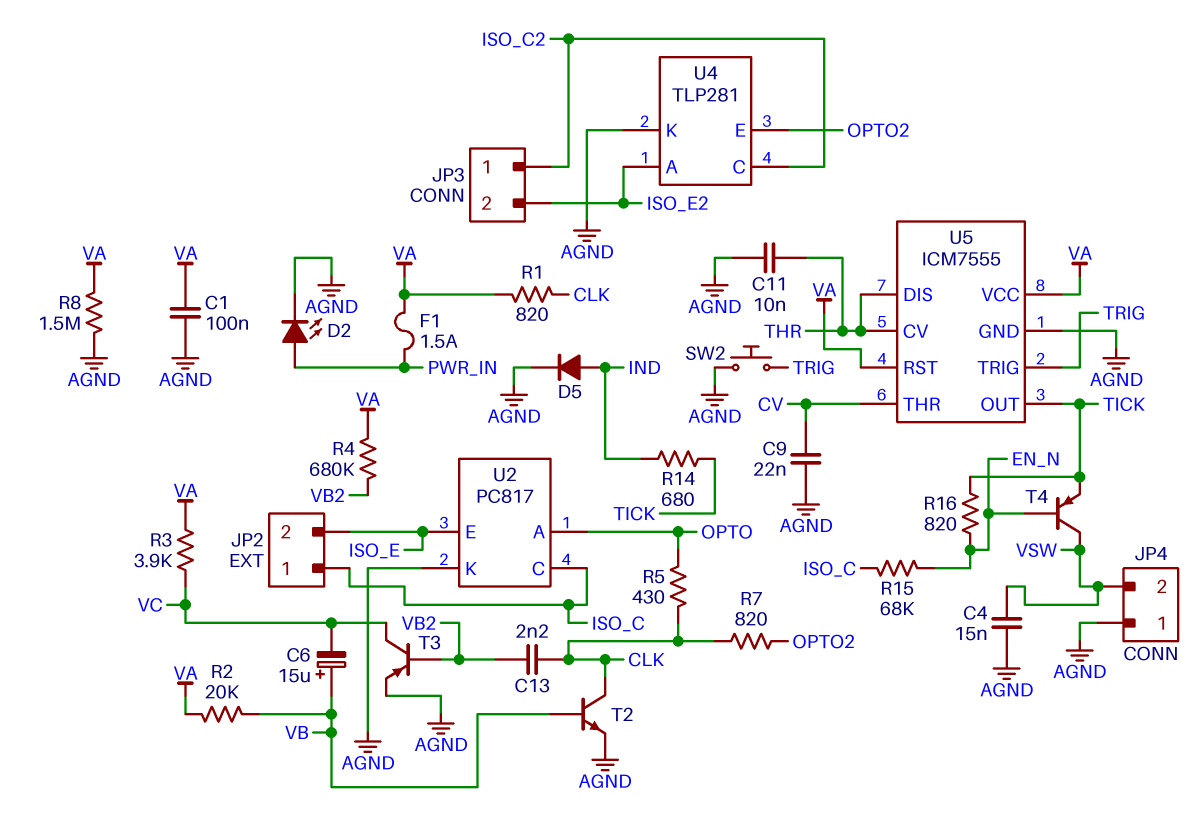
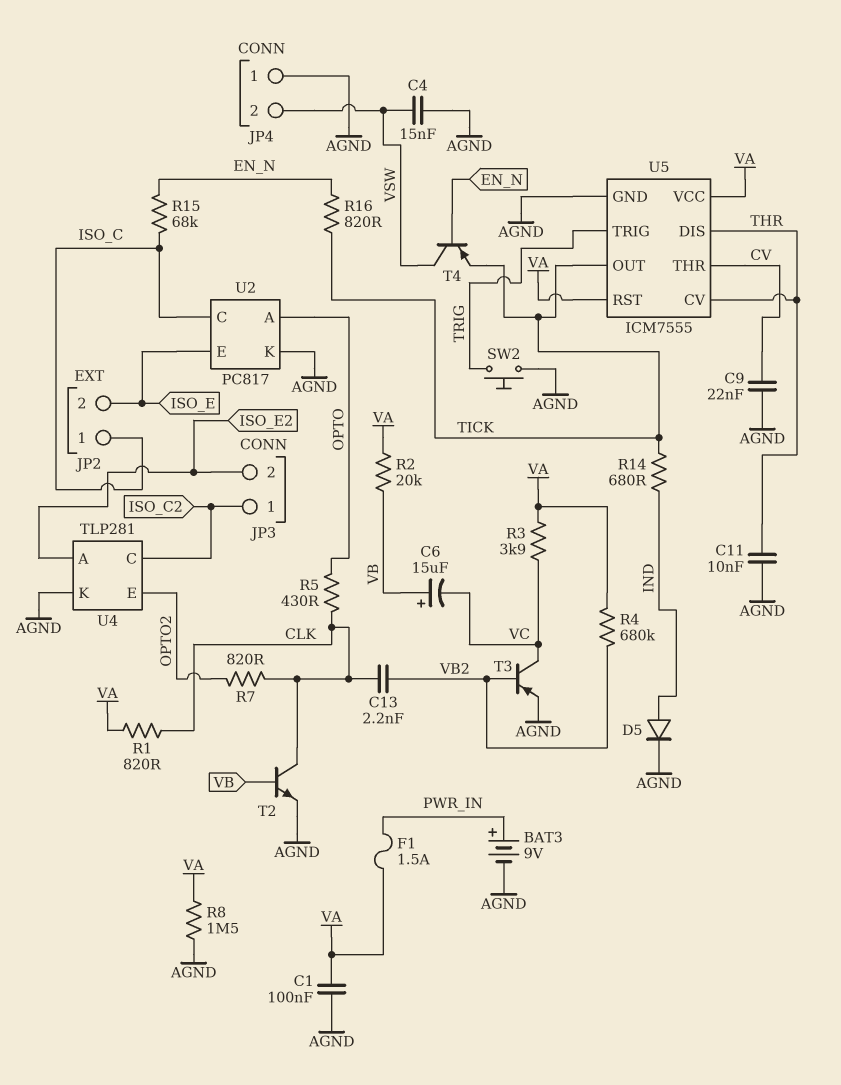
BAT3: none -> 9V (plus PWR_IN, minus AGND)
D2: LED (A PWR_IN, K AGND) -> none

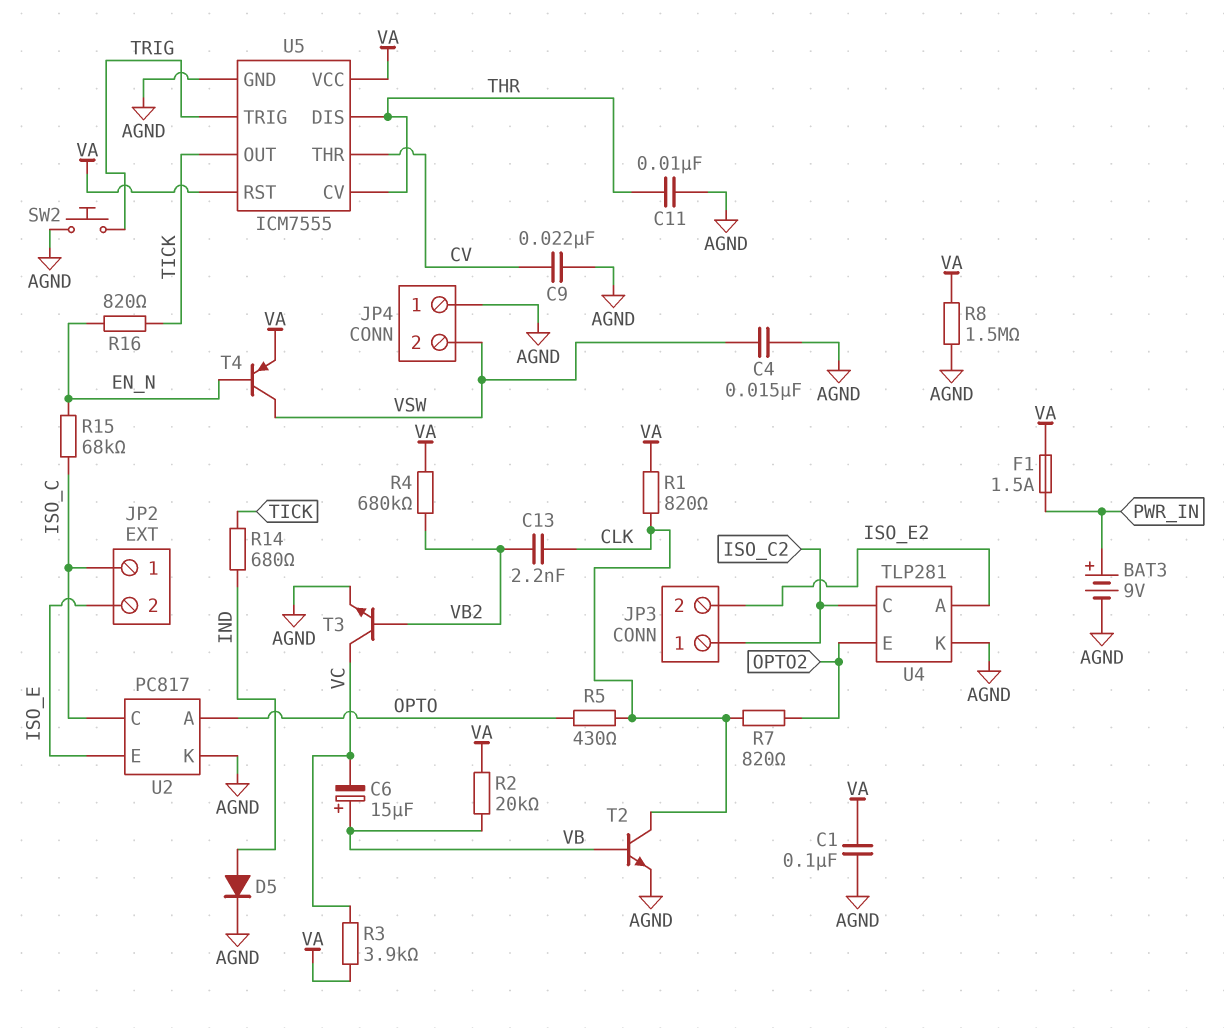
T3: PNP (B VB2, C VC, E AGND) -> NPN (B VB2, C VC, E AGND)
T4: PNP (B EN_N, C VSW, E TICK) -> PNP (B EN_N, C VSW, E VA)

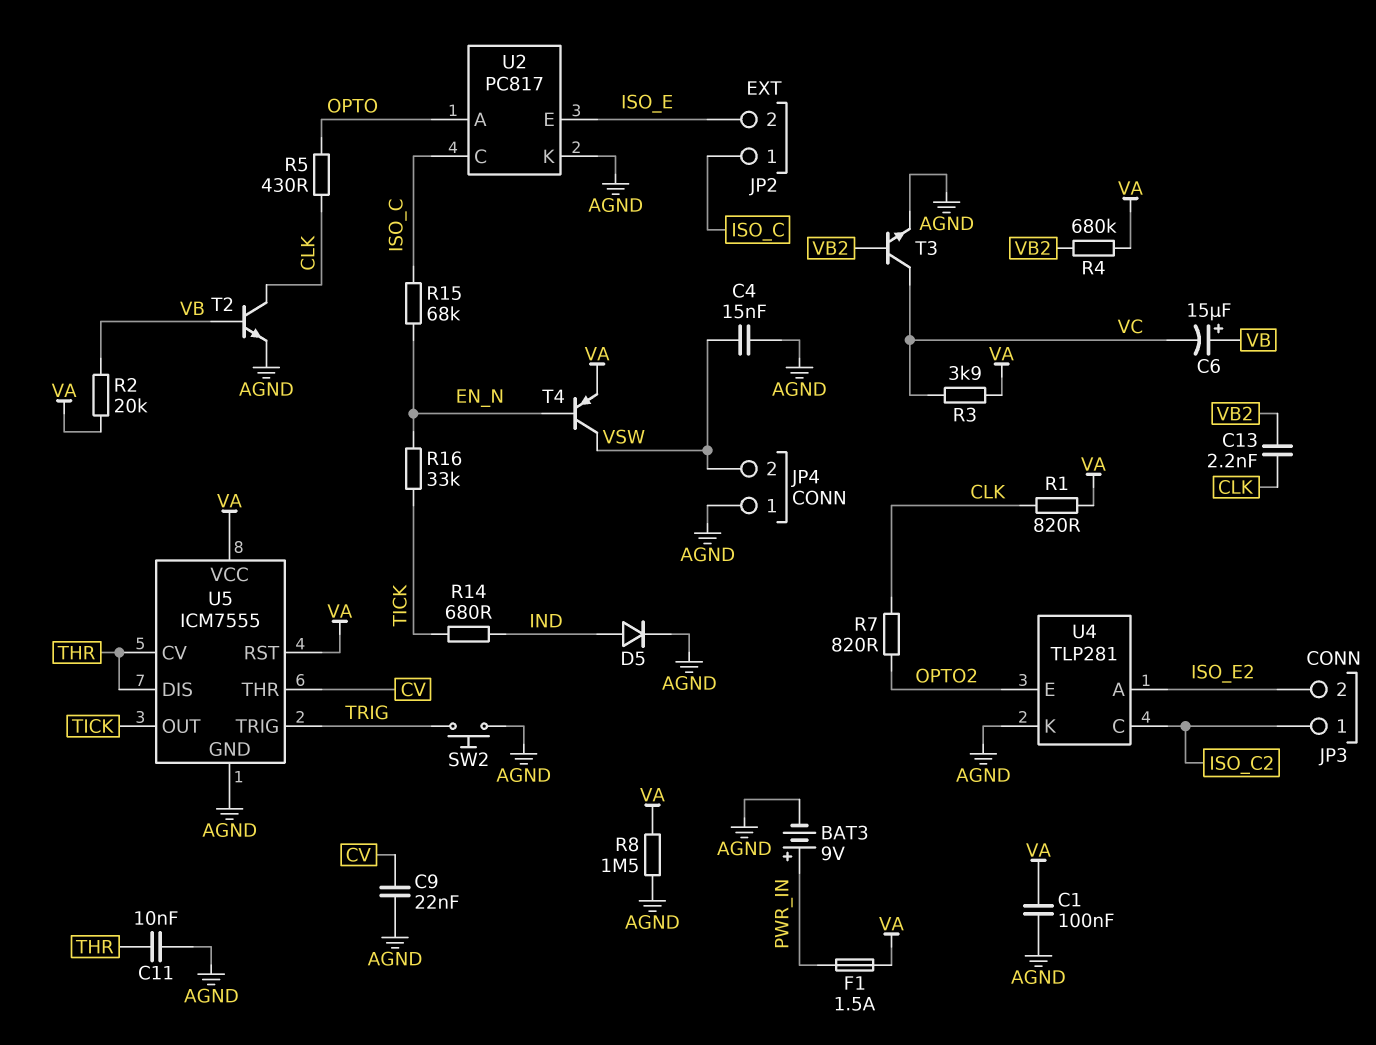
R16: 820 (EN_N, TICK) -> 33k (EN_N, TICK)

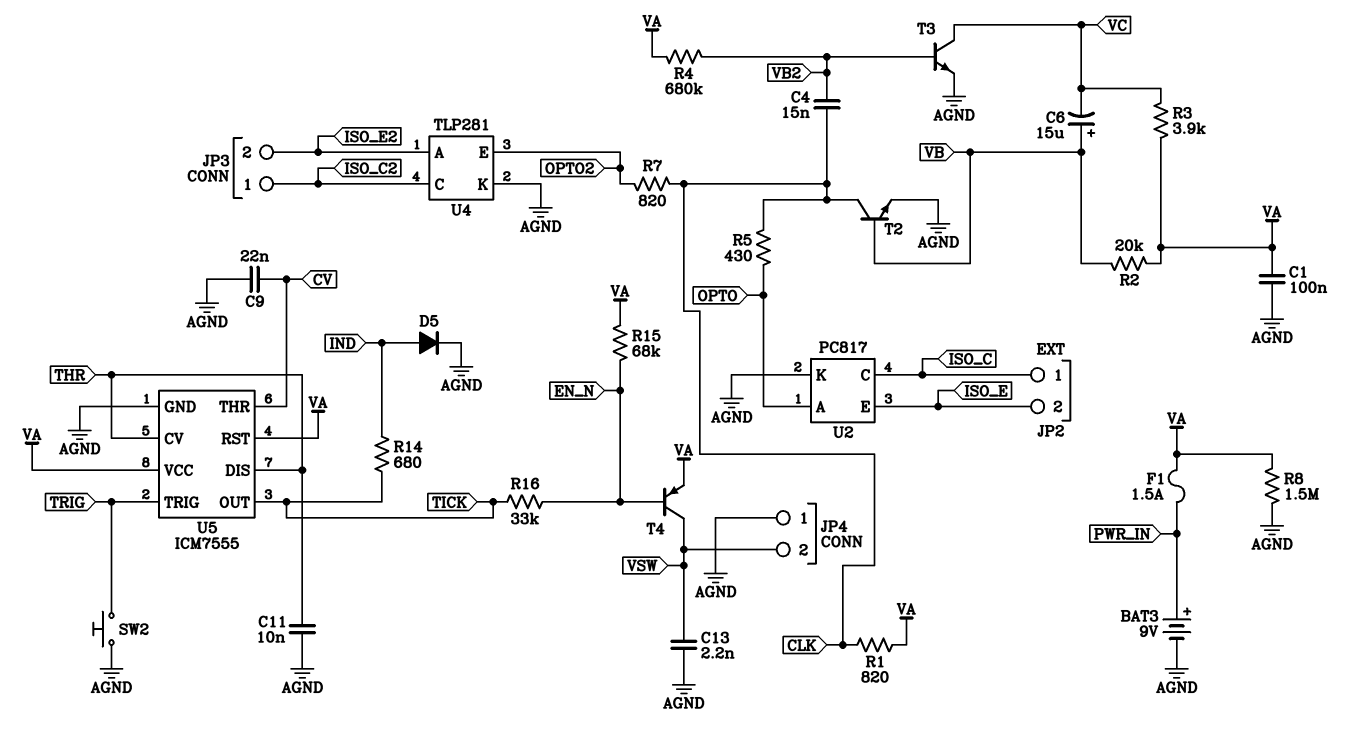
C4: 15nF (AGND, VSW) -> 15nF (CLK, VB2)
C13: 2.2nF (CLK, VB2) -> 2.2nF (AGND, VSW)
R15: 68k (EN_N, ISO_C) -> 68k (EN_N, VA)

